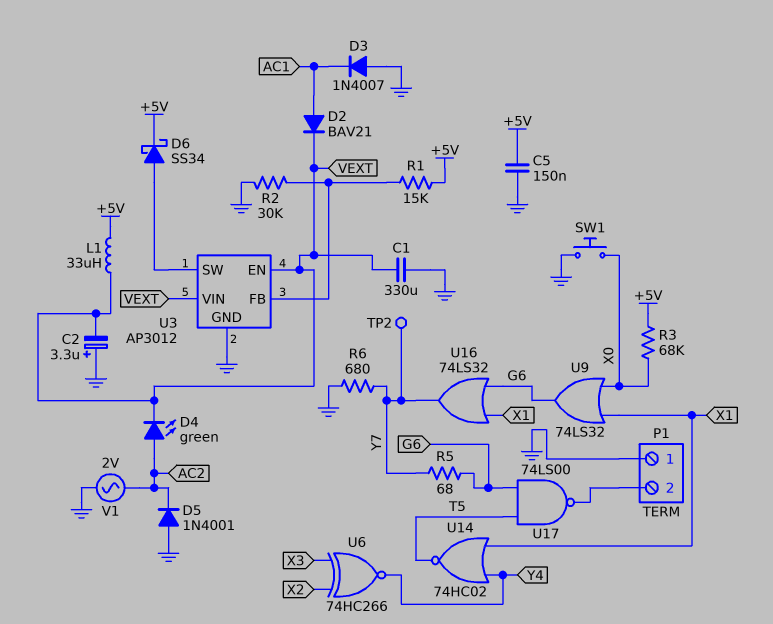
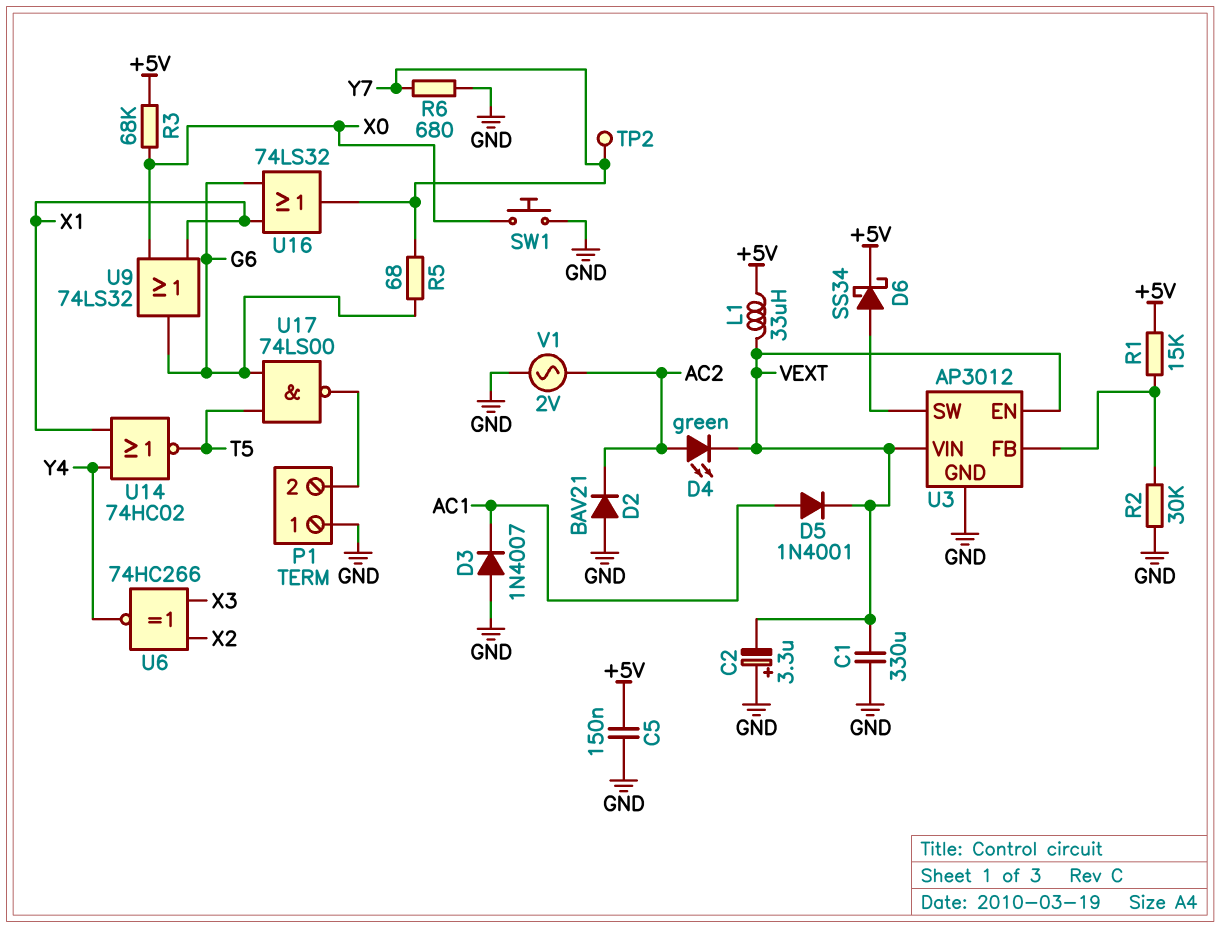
D2: diode BAV21 (A AC1, K VEXT) -> diode BAV21 (A GND, K AC2)
D5: diode 1N4001 (A GND, K AC2) -> diode 1N4001 (A AC1, K VEXT)

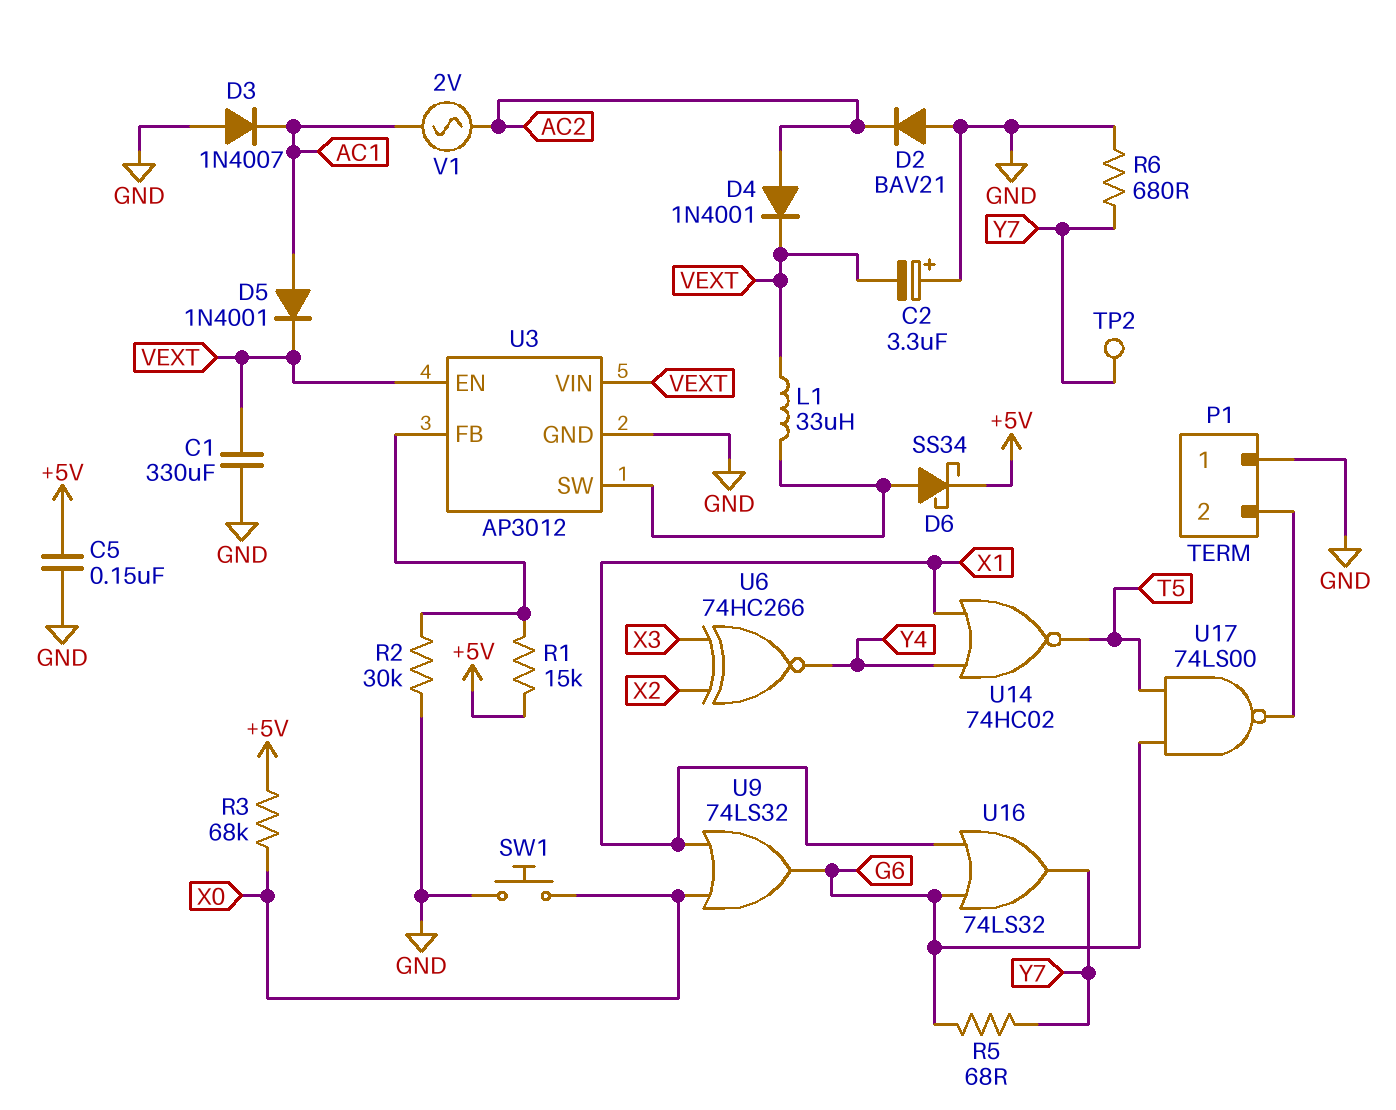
D4: LED green (A AC2, K VEXT) -> diode 1N4001 (A AC2, K VEXT)
L1: 33uH (+5V, VEXT) -> 33uH (U3/SW, VEXT)
V1: AC 2V (AC2, GND) -> AC 2V (AC1, AC2)

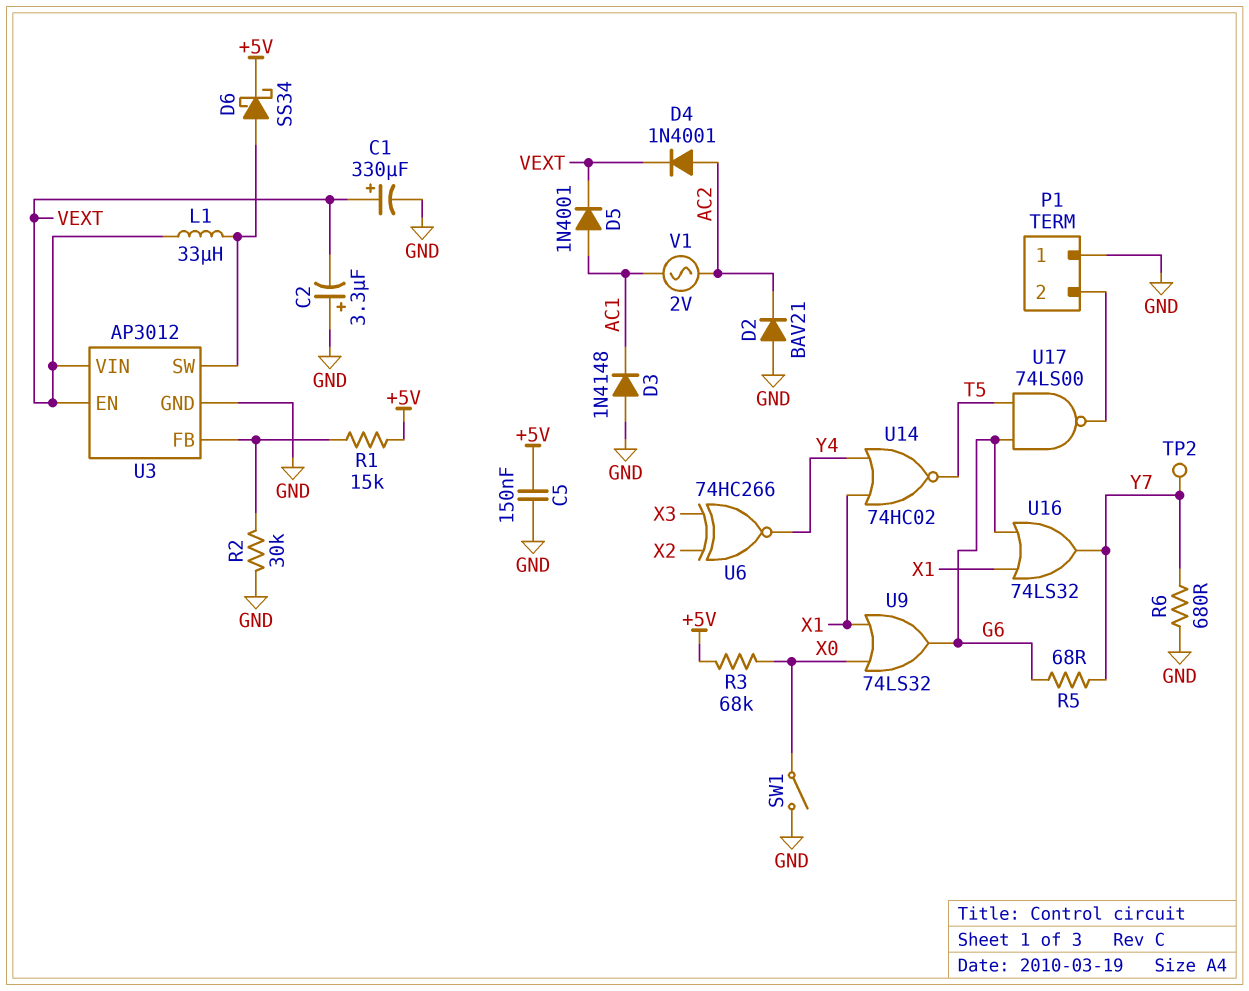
C1: 330uF (GND, VEXT) -> 330uF (plus VEXT, minus GND)
D3: diode 1N4007 (A GND, K AC1) -> diode 1N4148 (A GND, K AC1)
SW1: button (GND, X0) -> switch (GND, X0)

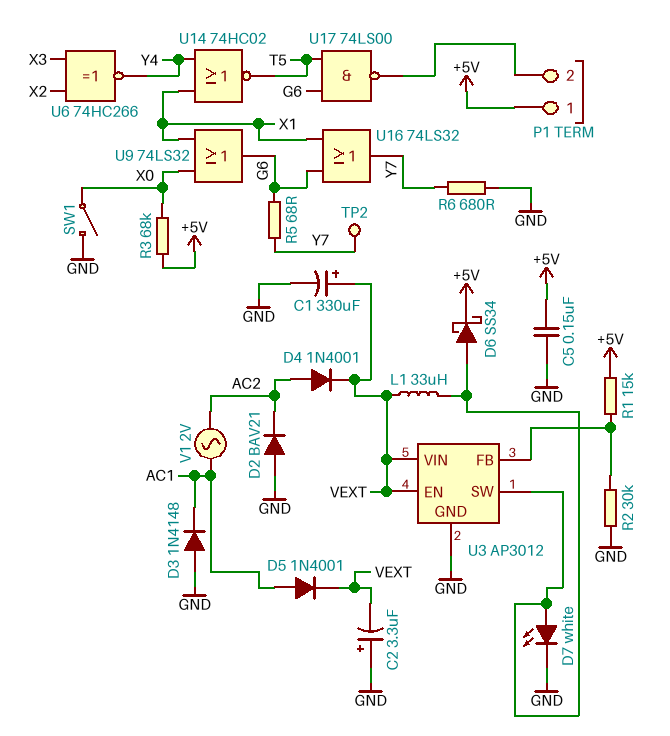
D7: none -> LED white (A U3/SW, K GND)
P1 pin 1: GND -> +5V

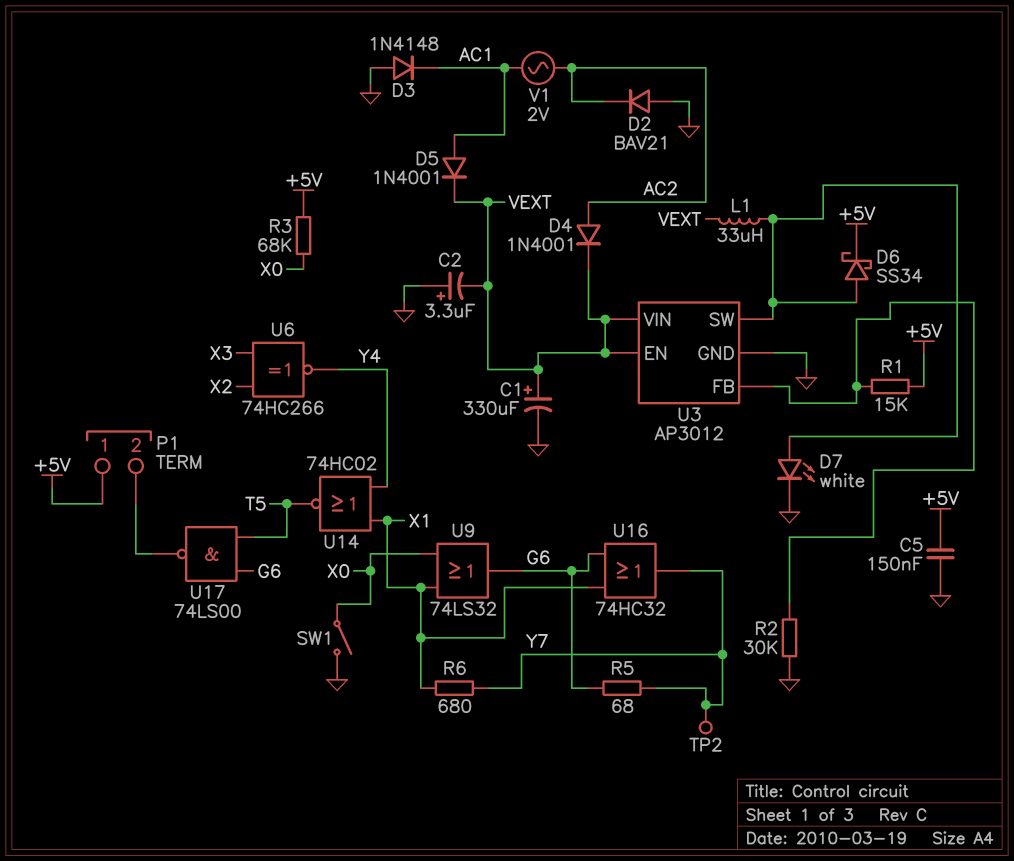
R6: 680 (GND, Y7) -> 680 (X1, Y7)
U16: OR 74LS32 (in G6, in X1, out Y7) -> OR 74HC32 (in G6, in X1, out Y7)

